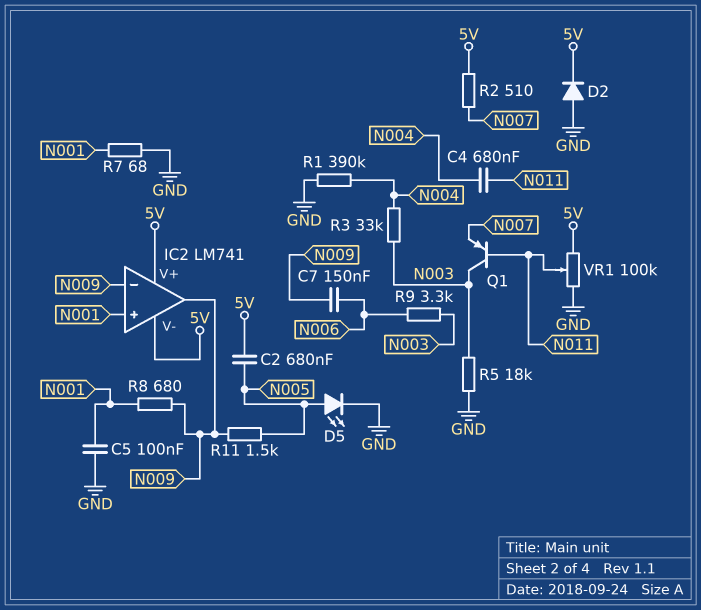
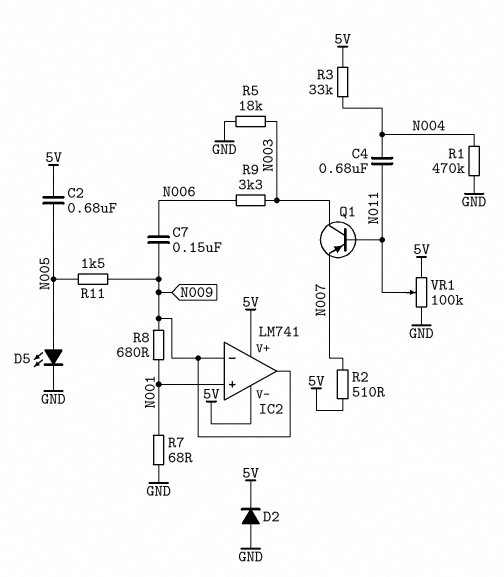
C5: 100nF (GND, N001) -> none
R1: 390k (GND, N004) -> 470k (GND, N004)
R3: 33k (N003, N004) -> 33k (5V, N004)

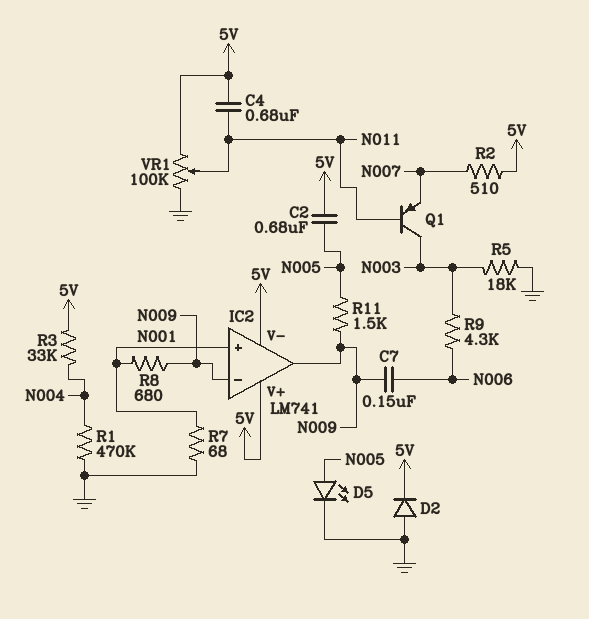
C4: 680nF (N004, N011) -> 680nF (5V, N011)
R9: 3.3k (N003, N006) -> 4.3k (N003, N006)

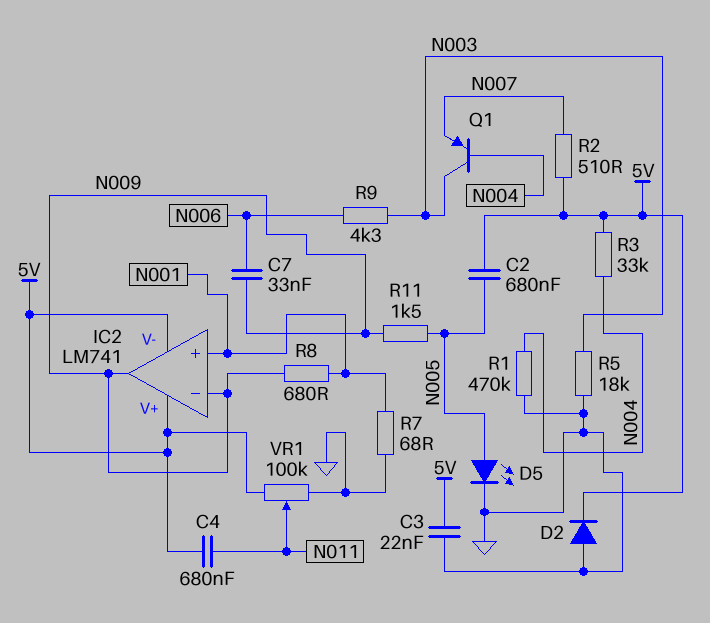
C3: none -> 22nF (5V, GND)
C7: 150nF (N006, N009) -> 33nF (N006, N009)
Q1: PNP (B N011, C N003, E N007) -> PNP (B N004, C N003, E N007)

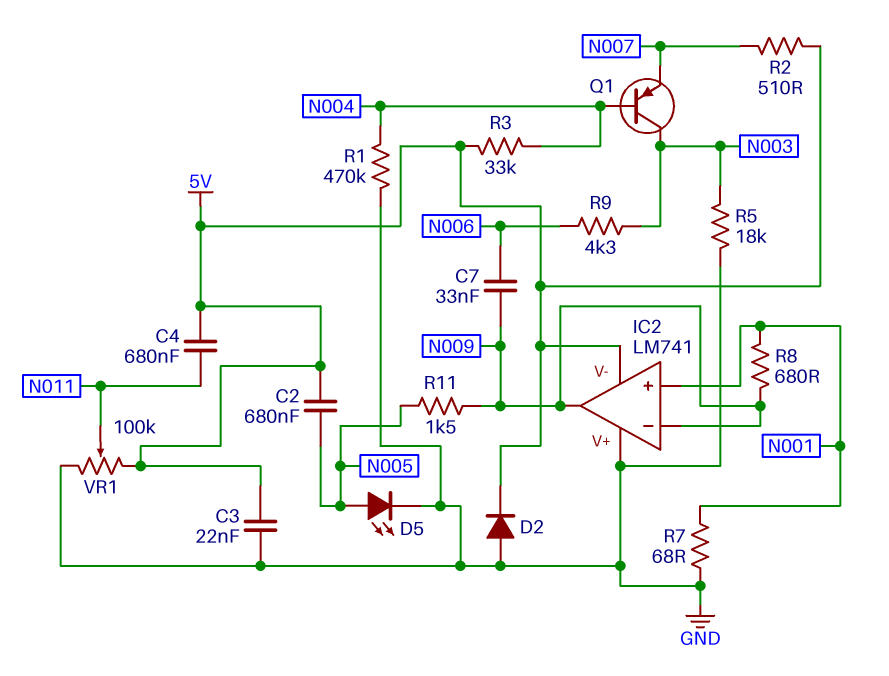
IC2 pin V+: 5V -> GND

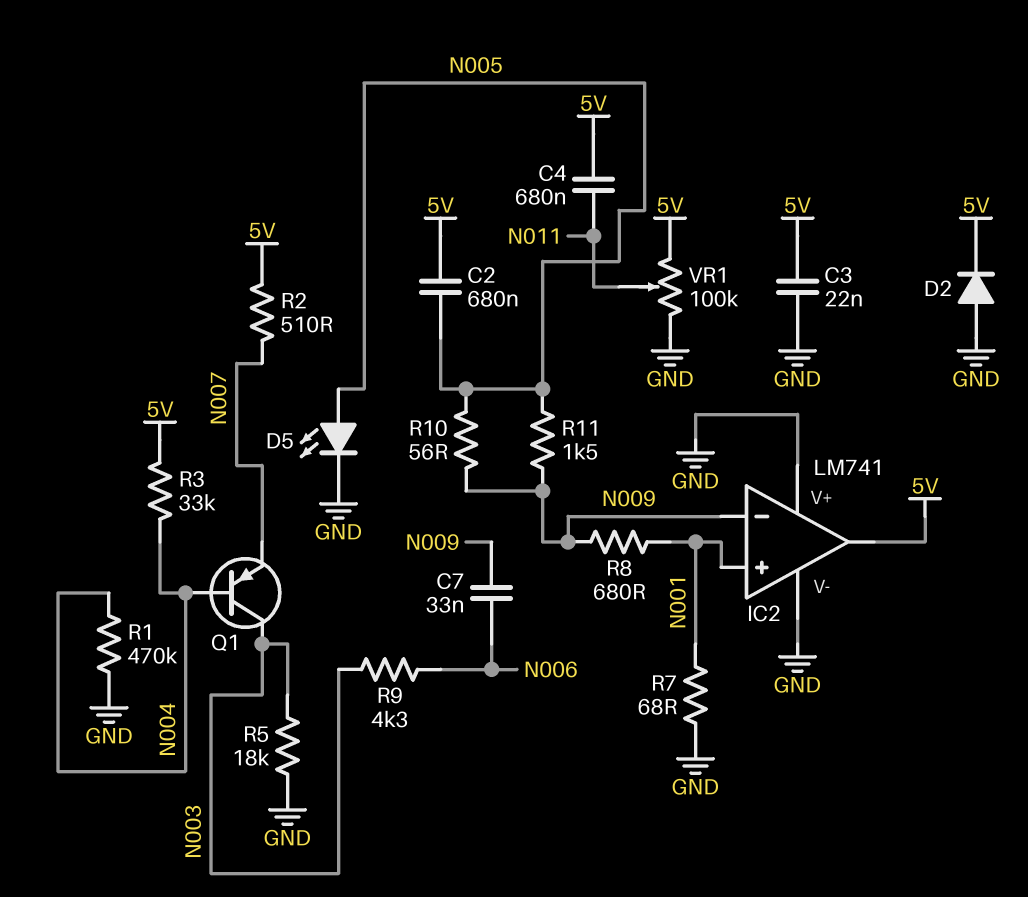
IC2 pin V-: 5V -> GND
IC2 pin out: N009 -> 5V
R10: none -> 56 (N005, N009)

